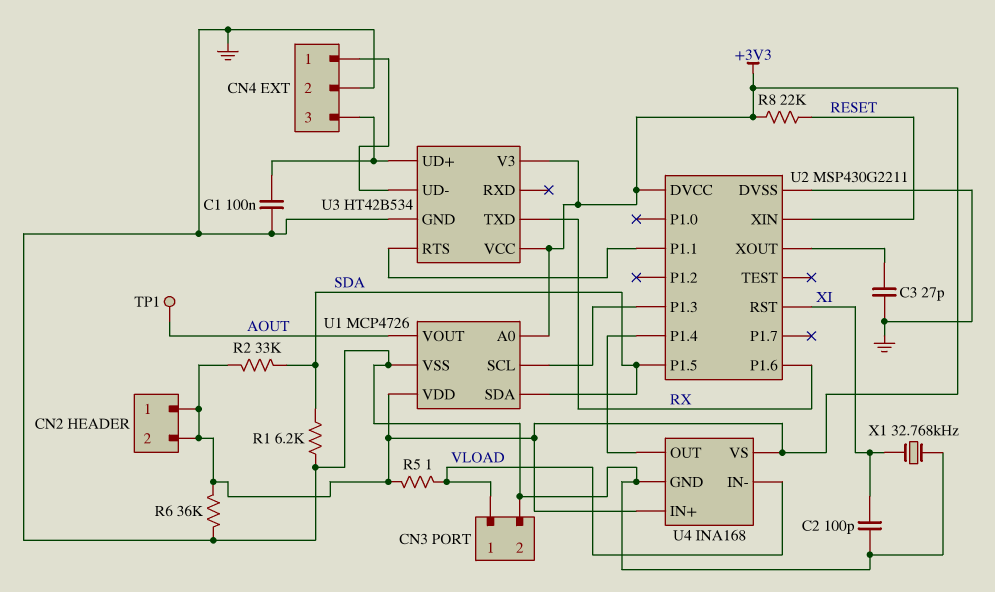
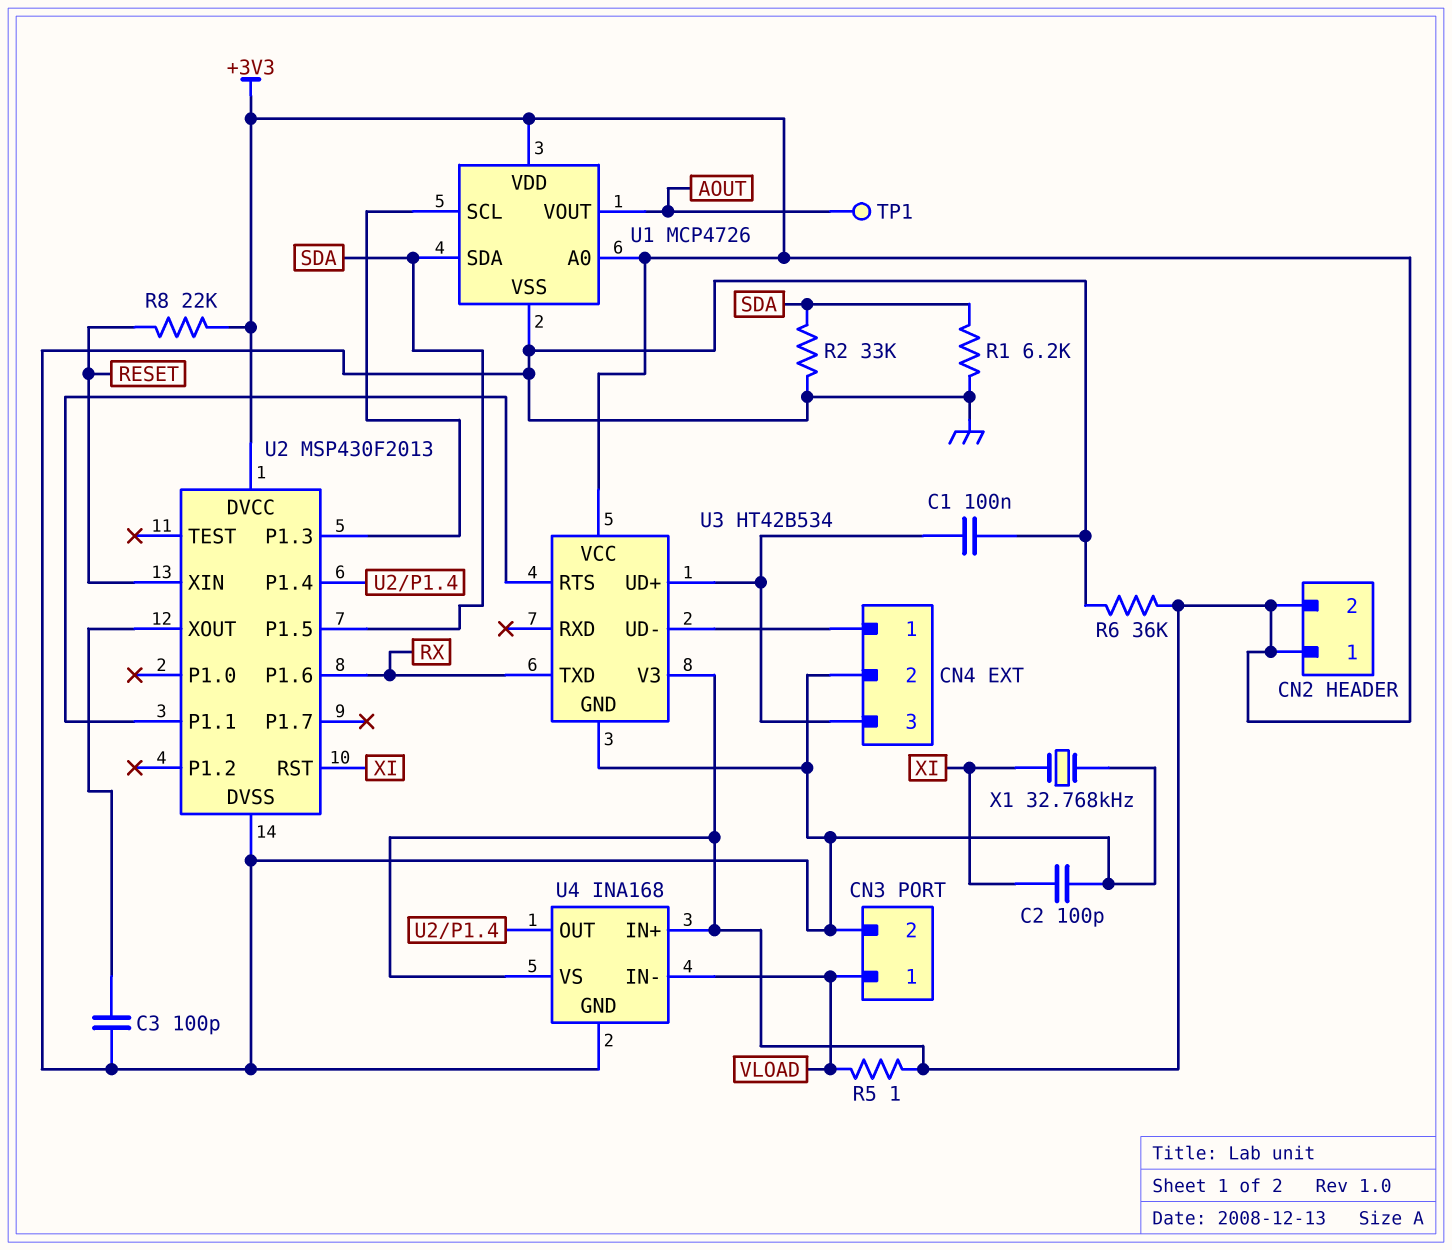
C3: 27pF (GND, U2/XOUT) -> 100pF (GND, U2/XOUT)
R2: 33k (+3V3, SDA) -> 33k (GND, SDA)
U2: MSP430G2211 -> MSP430F2013

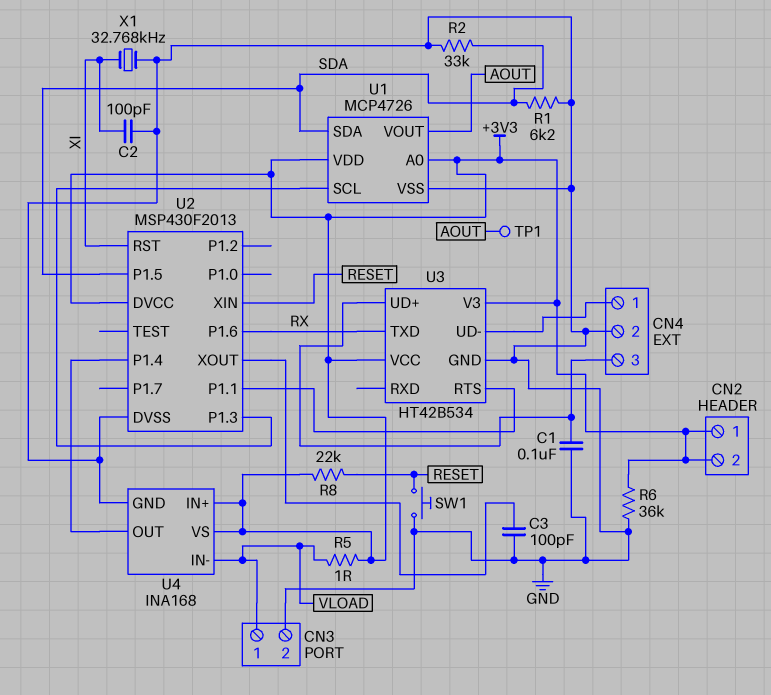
SW1: none -> button (GND, RESET)

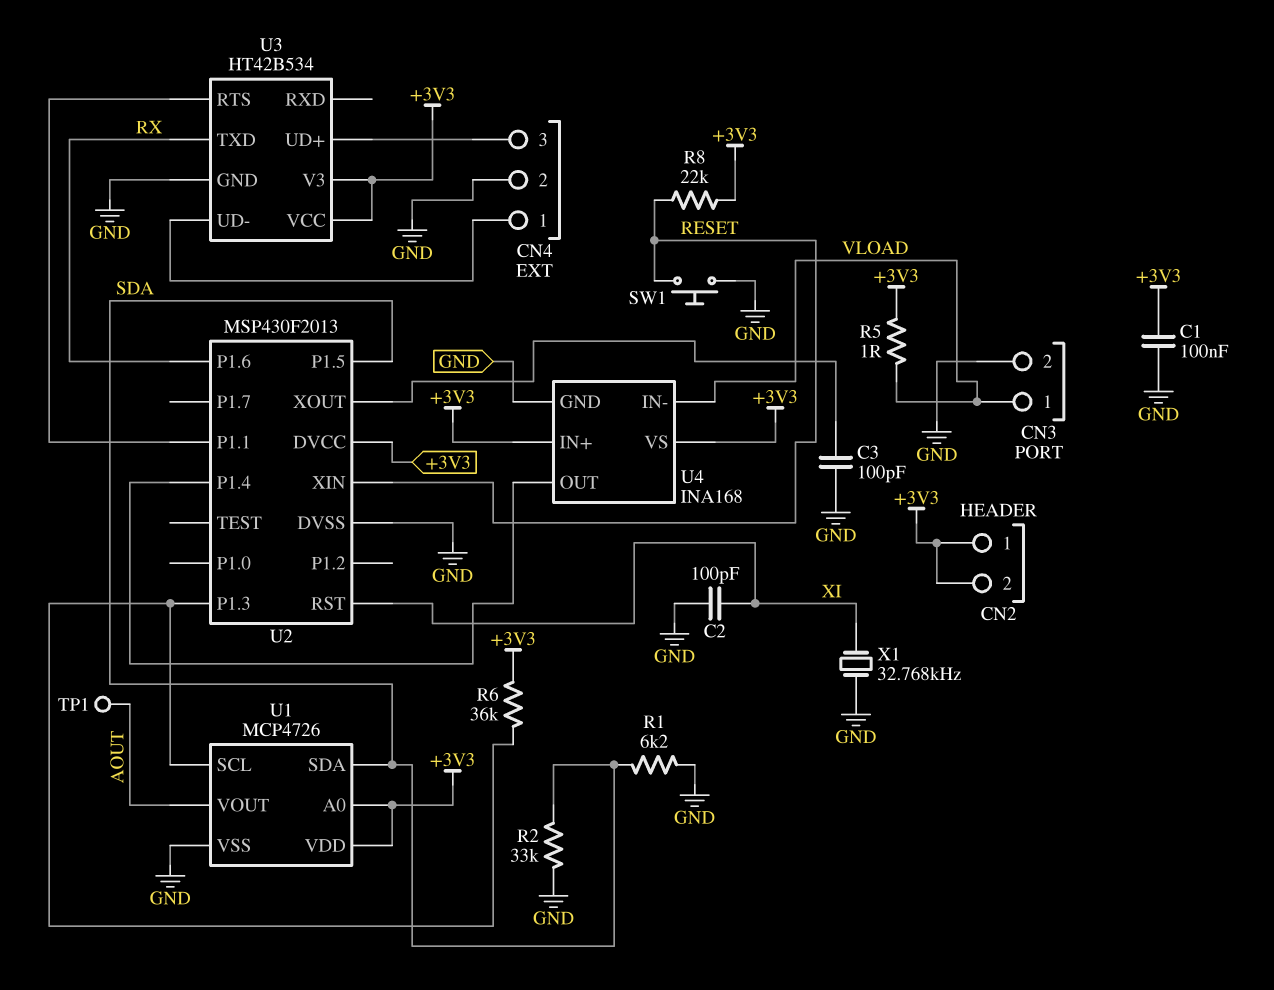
C1: 100nF (CN4/3, GND) -> 100nF (+3V3, GND)
R6: 36k (+3V3, GND) -> 36k (+3V3, U1/SCL)

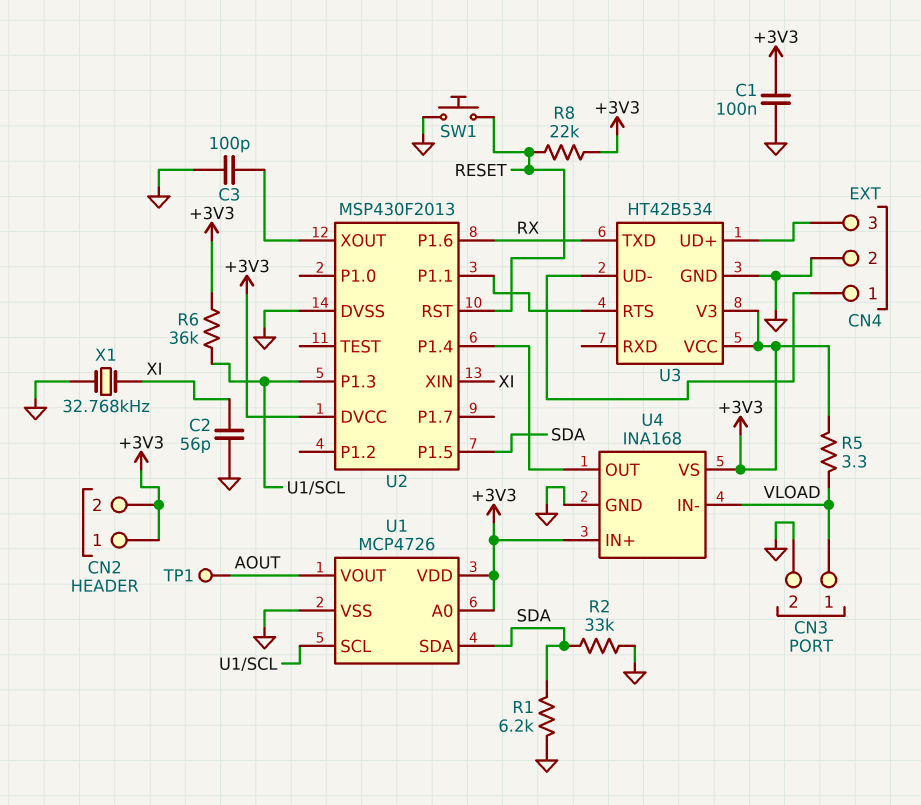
C2: 100pF (GND, XI) -> 56pF (GND, XI)
R5: 1 (+3V3, VLOAD) -> 3.3 (+3V3, VLOAD)
U2 pin RST: XI -> RESET
U2 pin XIN: RESET -> XI

